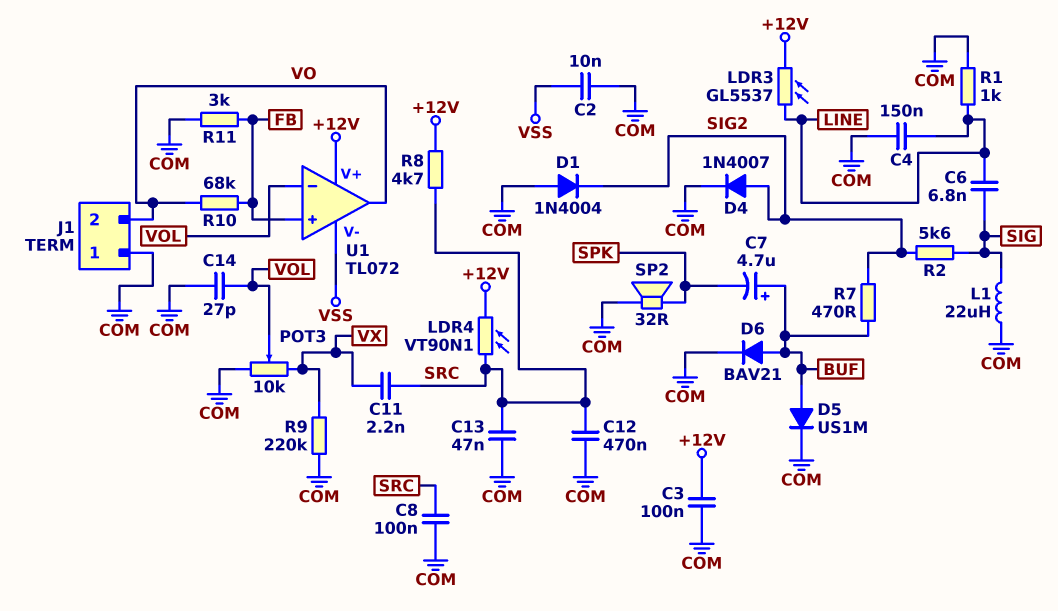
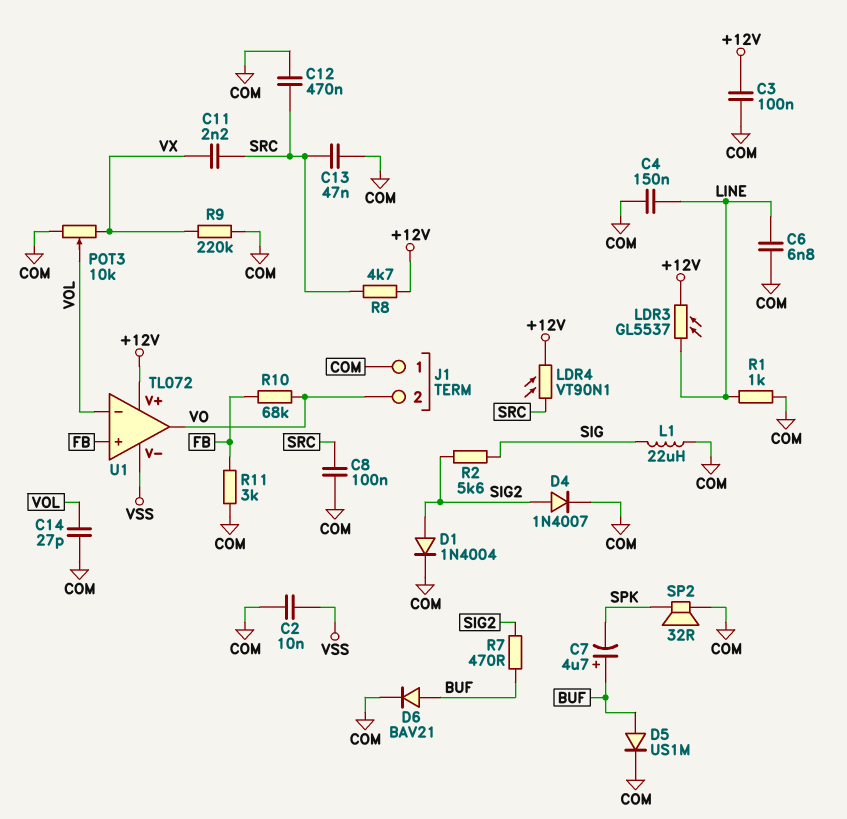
C6: 6.8nF (LINE, SIG) -> 6.8nF (COM, LINE)
D1: diode 1N4004 (A COM, K SIG2) -> diode 1N4004 (A SIG2, K COM)

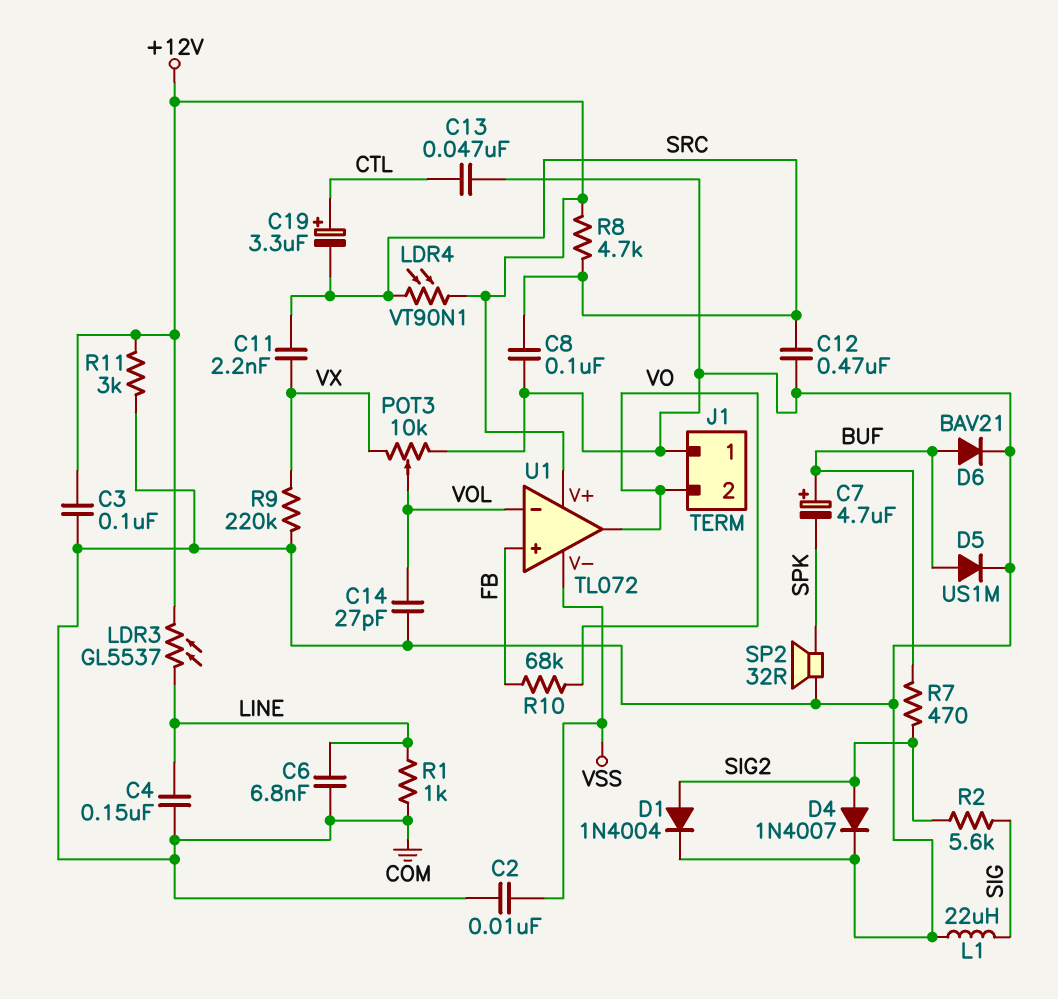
C13: 47nF (COM, SRC) -> 47nF (COM, CTL)
C19: none -> 3.3uF (plus CTL, minus SRC)
R11: 3k (COM, FB) -> 3k (+12V, COM)

